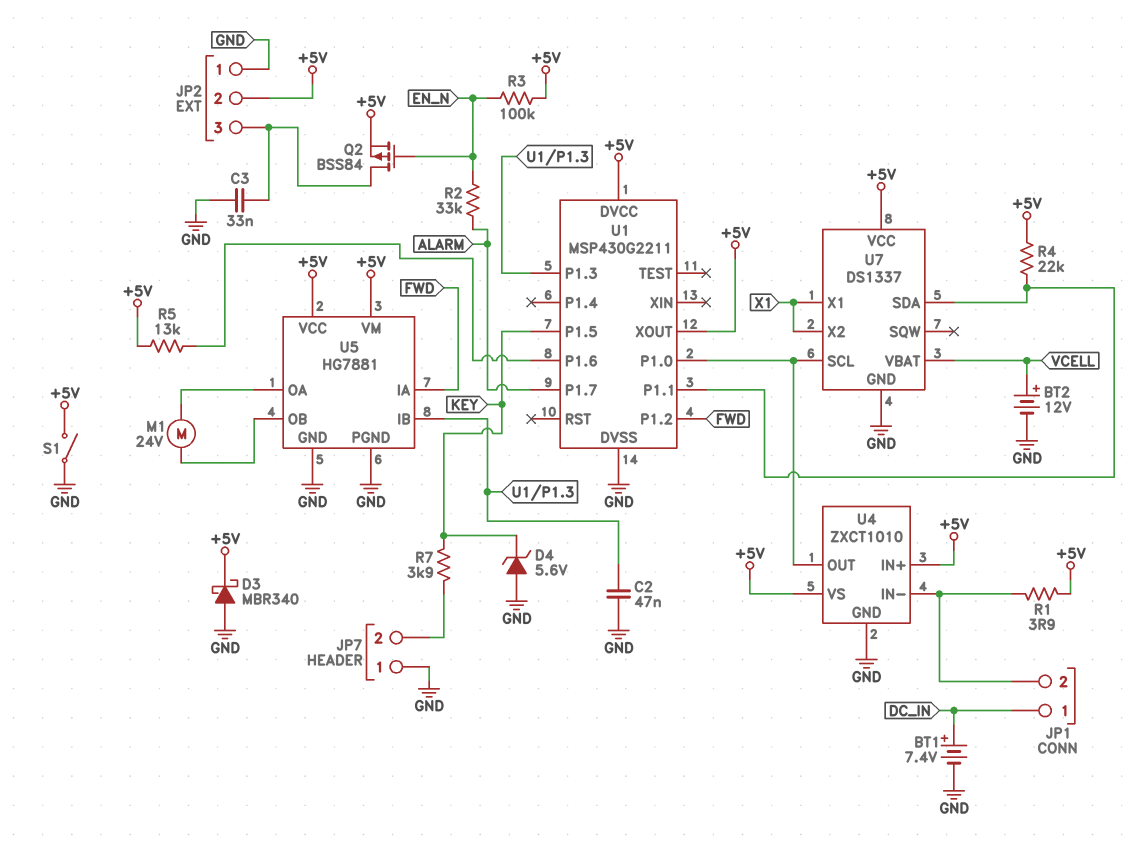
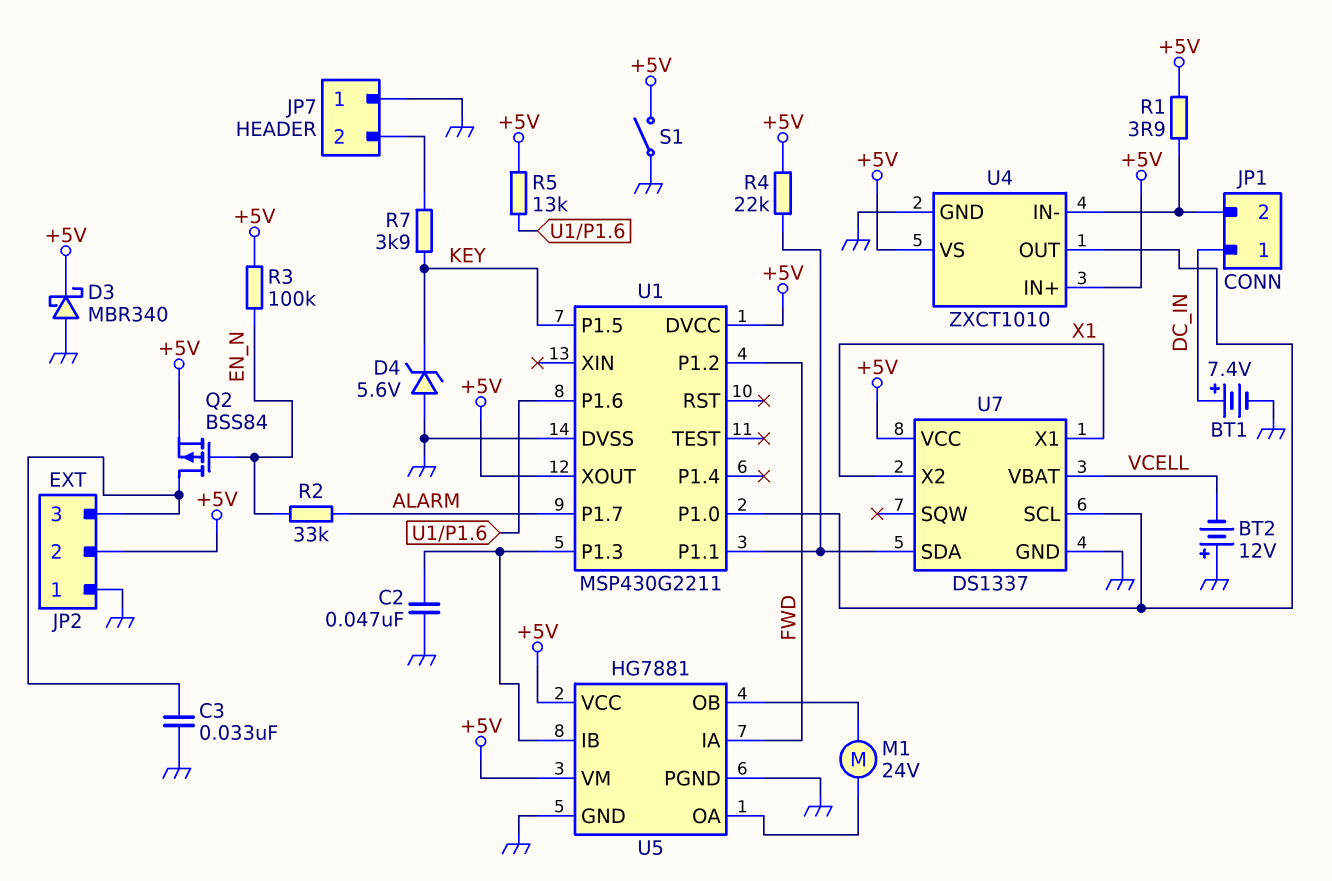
BT2: 12V (plus VCELL, minus GND) -> 12V (plus GND, minus VCELL)

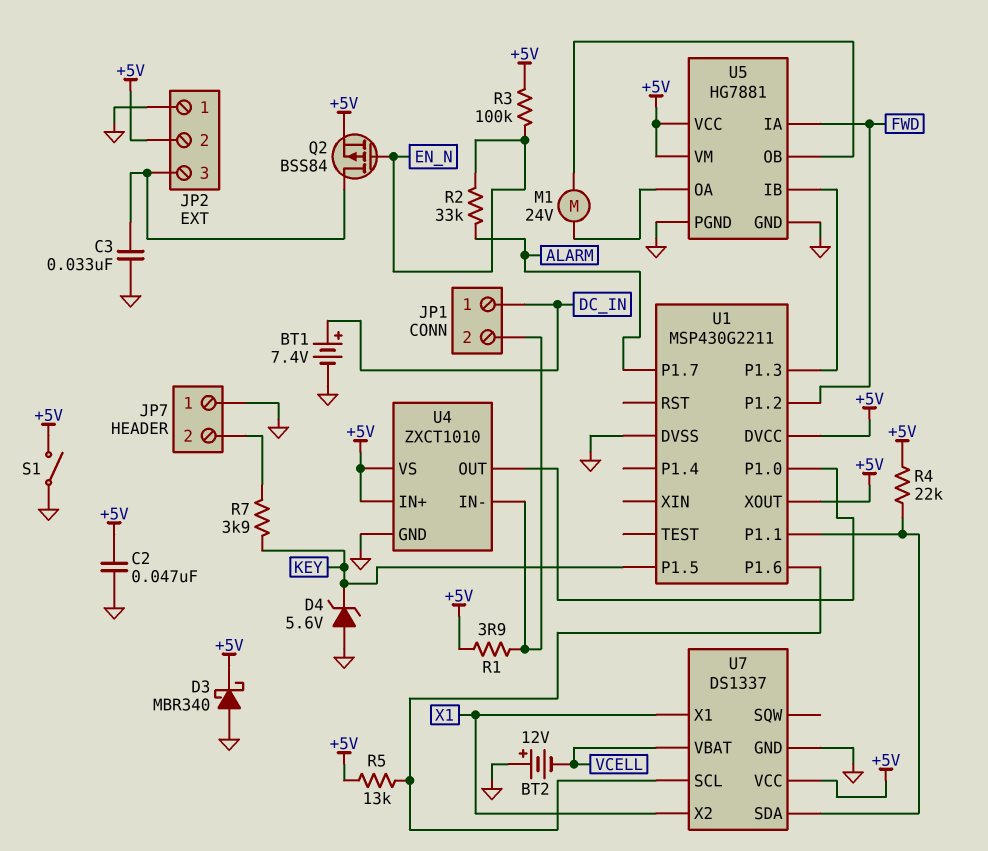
C2: 47nF (GND, U1/P1.3) -> 47nF (+5V, GND)
U7 pin SCL: U1/P1.0 -> U1/P1.6

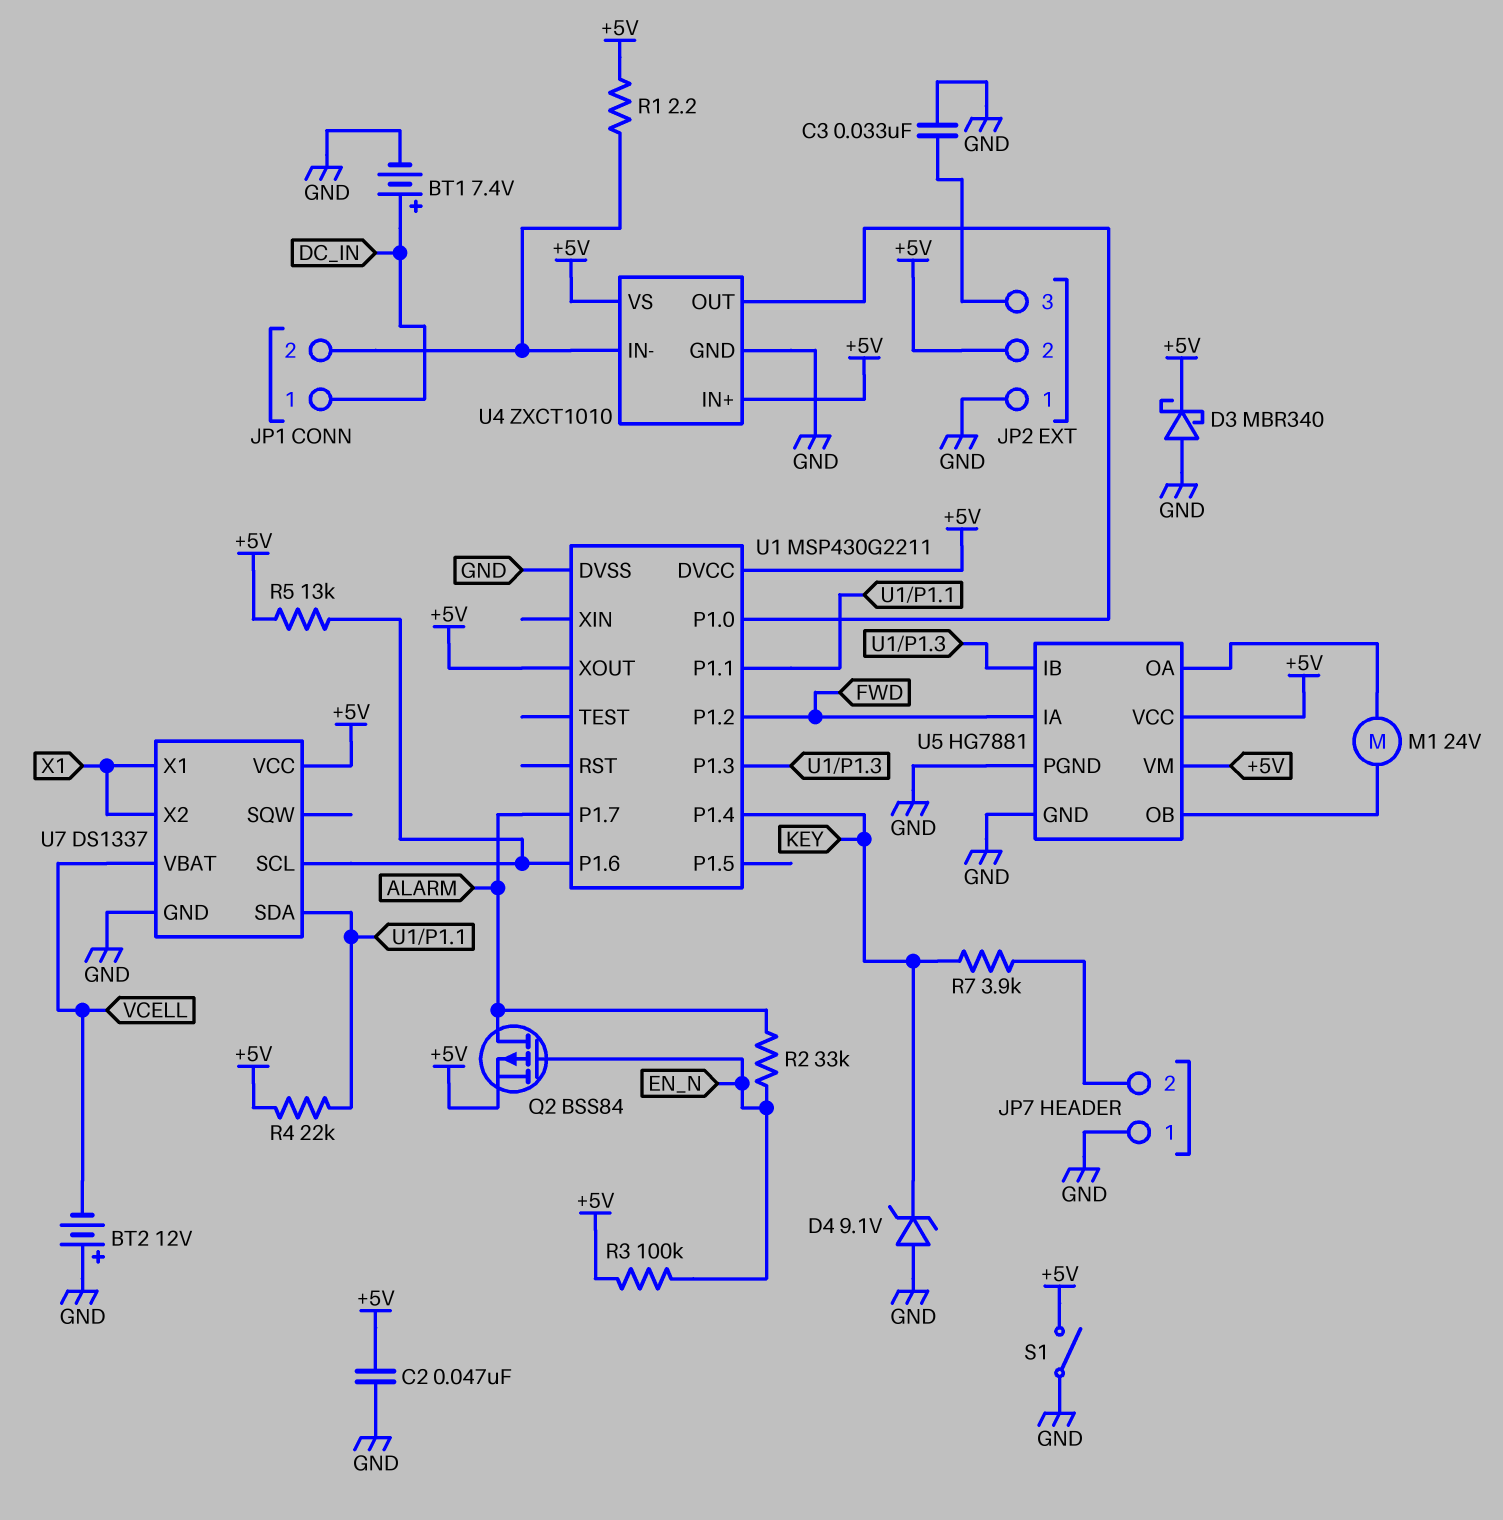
D4: zener 5.6V (A GND, K KEY) -> zener 9.1V (A GND, K KEY)
Q2: PMOS BSS84 (G EN_N, D JP2/3, S +5V) -> PMOS BSS84 (G EN_N, D ALARM, S +5V)
R1: 3.9 (+5V, JP1/2) -> 2.2 (+5V, JP1/2)
U1 pin P1.4: none -> KEY
U1 pin P1.5: KEY -> none

